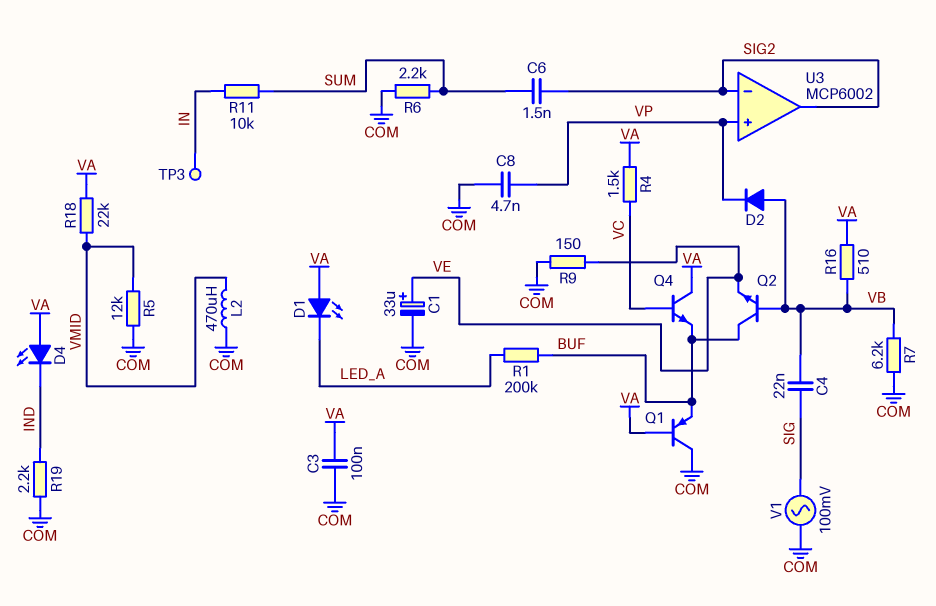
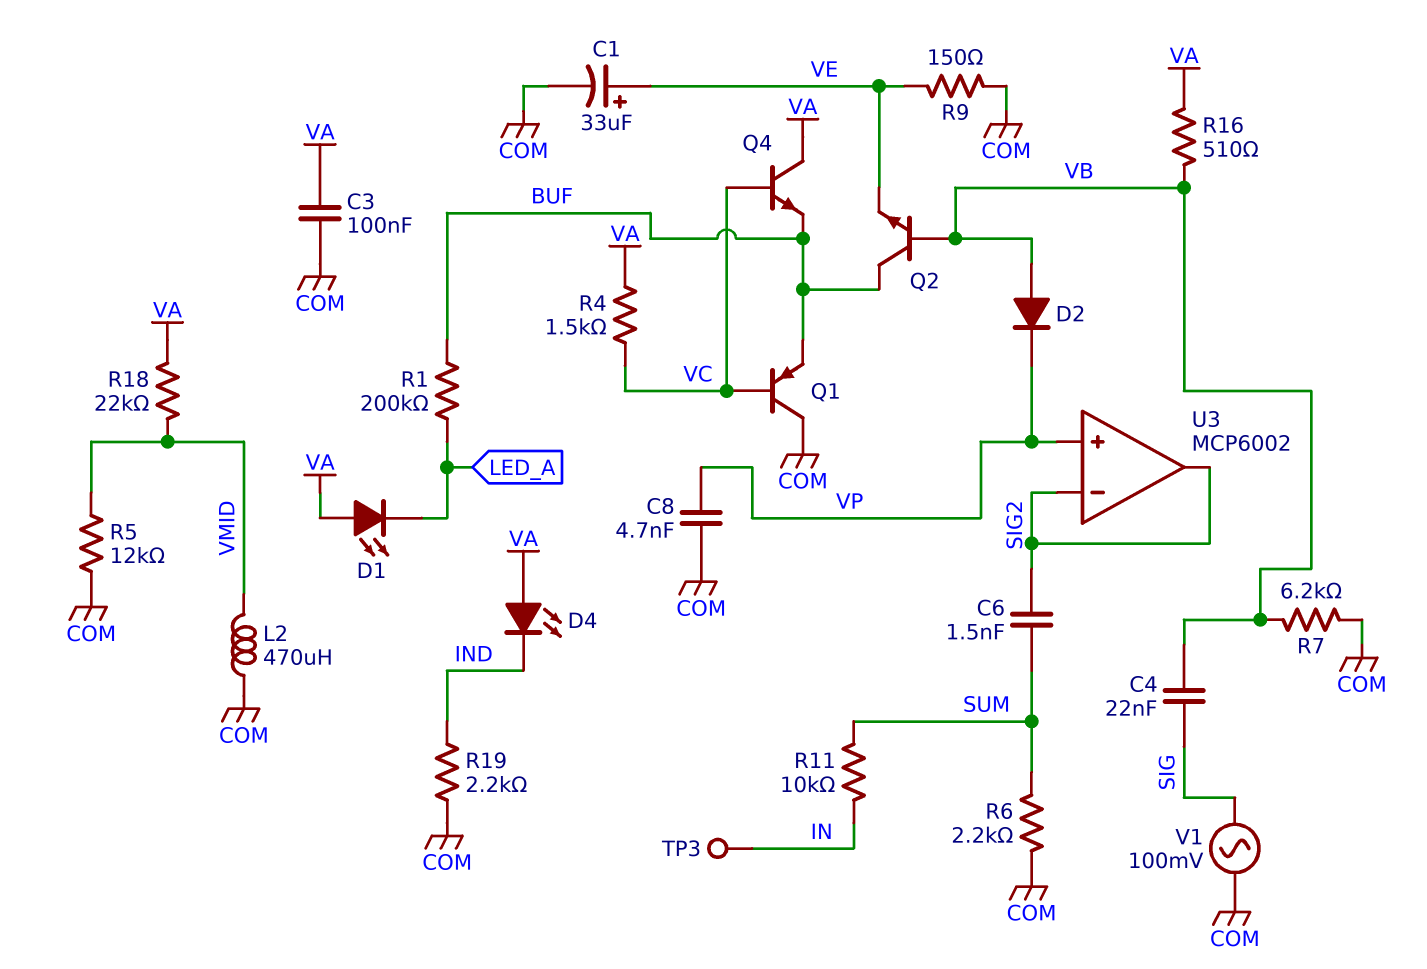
Q1: PNP (B VA, C COM, E BUF) -> PNP (B VC, C COM, E BUF)

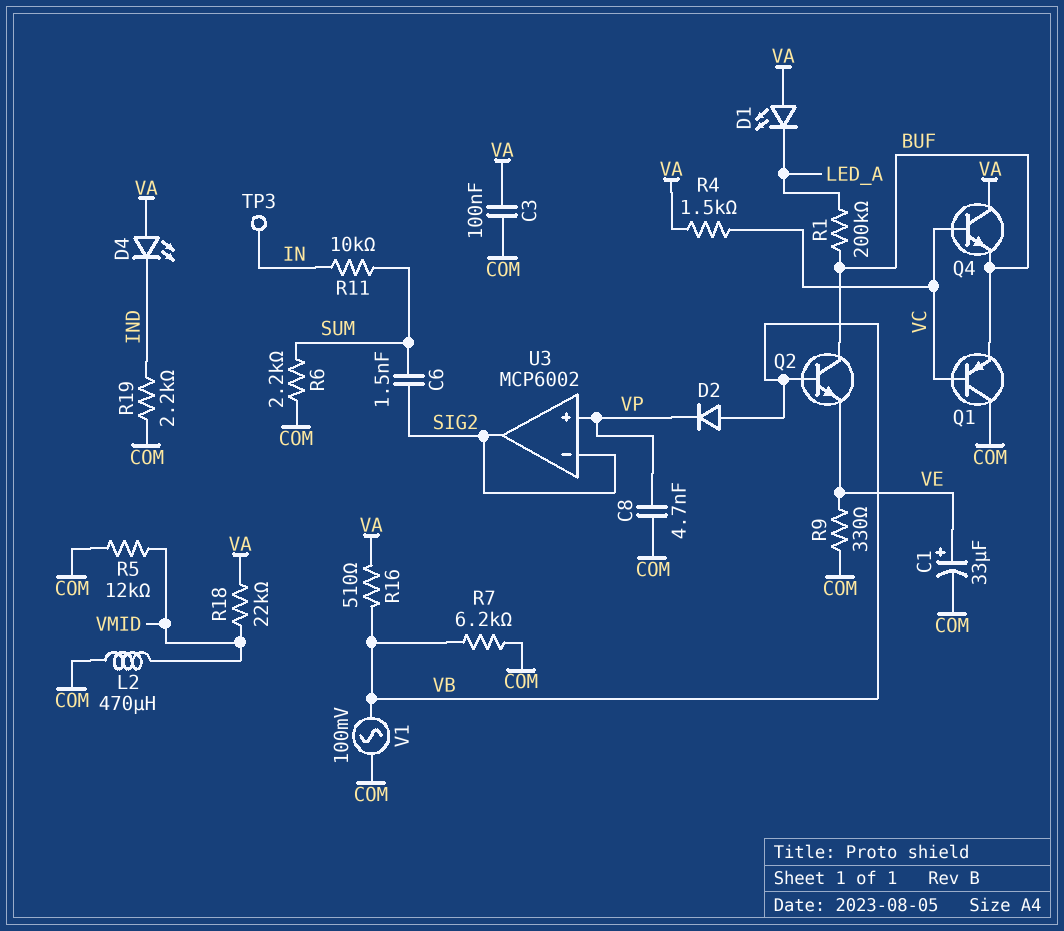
C4: 22nF (SIG, VB) -> none
R9: 150 (COM, VE) -> 330 (COM, VE)
V1: AC 100mV (COM, SIG) -> AC 100mV (COM, VB)

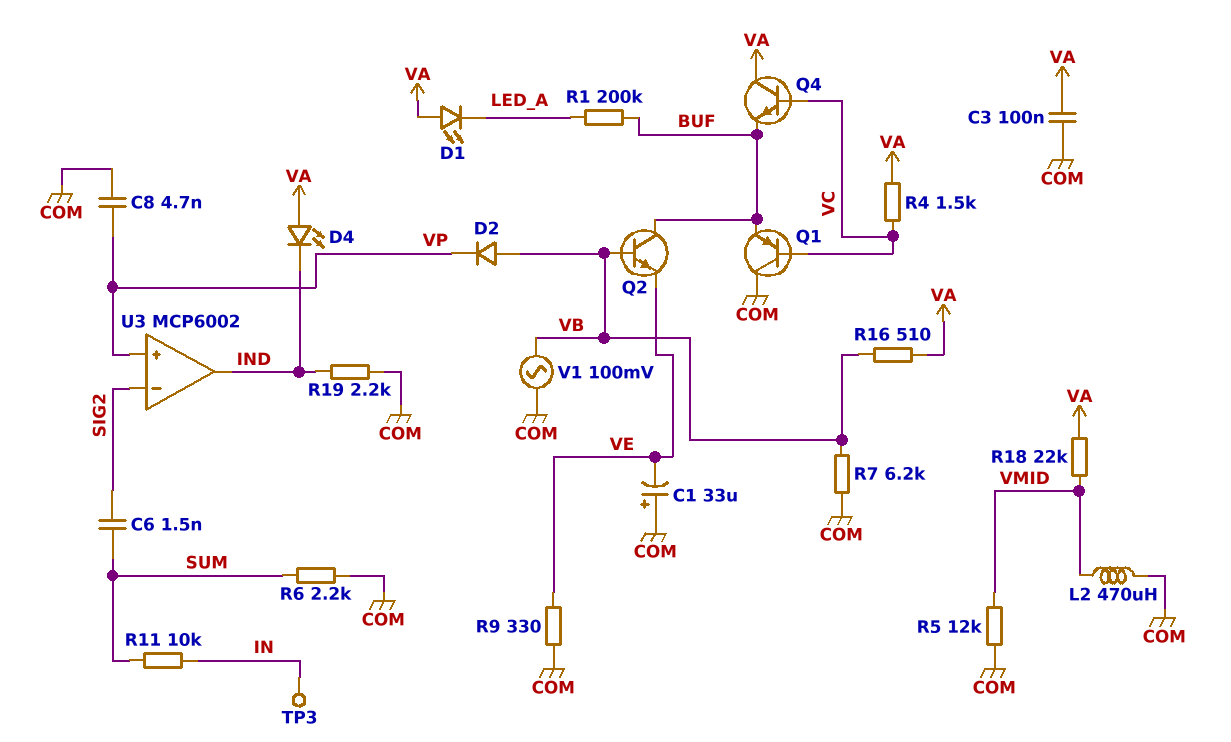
C1: 33uF (plus VE, minus COM) -> 33uF (plus COM, minus VE)
U3 pin out: SIG2 -> IND

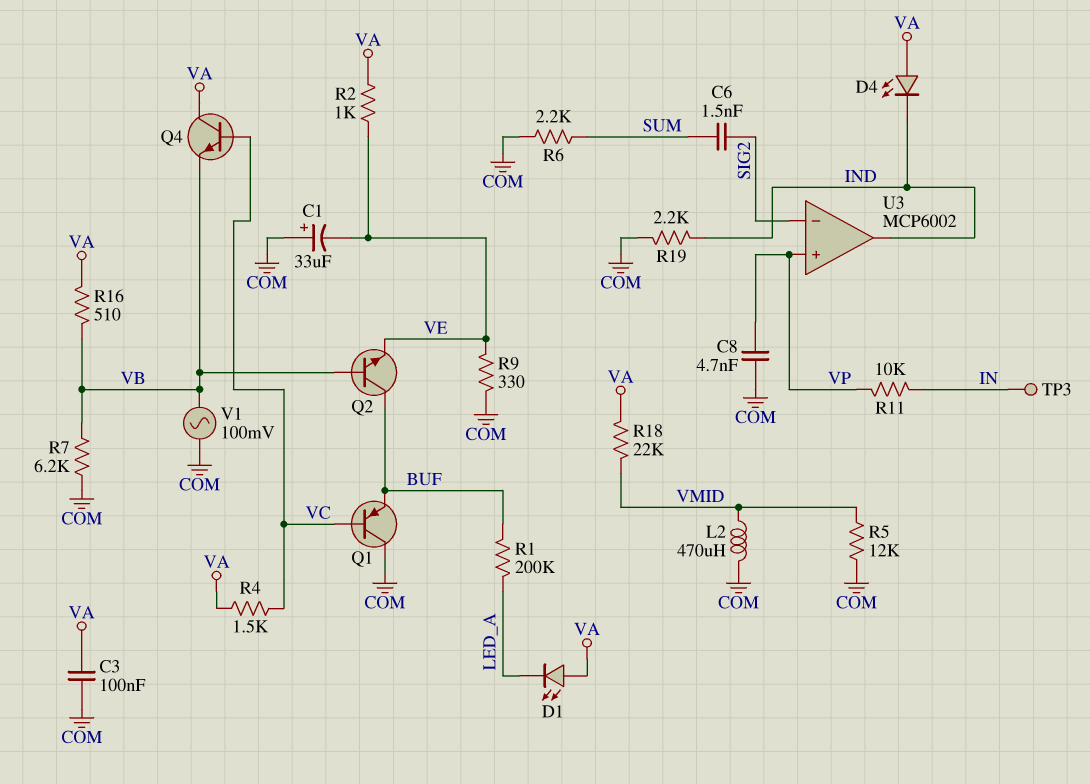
D2: diode (A VB, K VP) -> none
Q4: NPN (B VC, C VA, E BUF) -> NPN (B VC, C VA, E VB)
R2: none -> 1k (VA, VE)
R11: 10k (IN, SUM) -> 10k (IN, VP)

